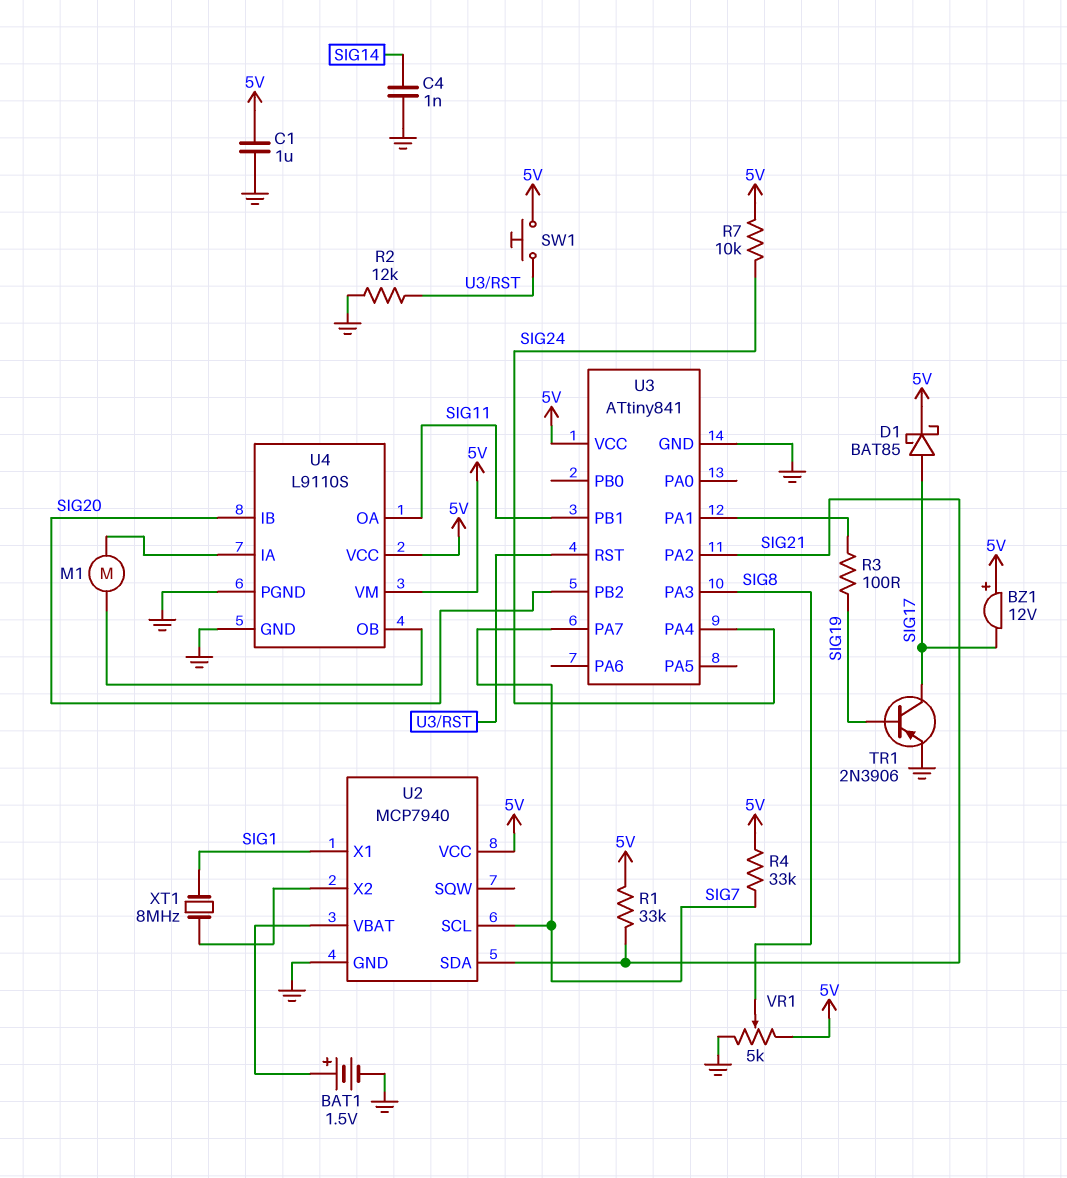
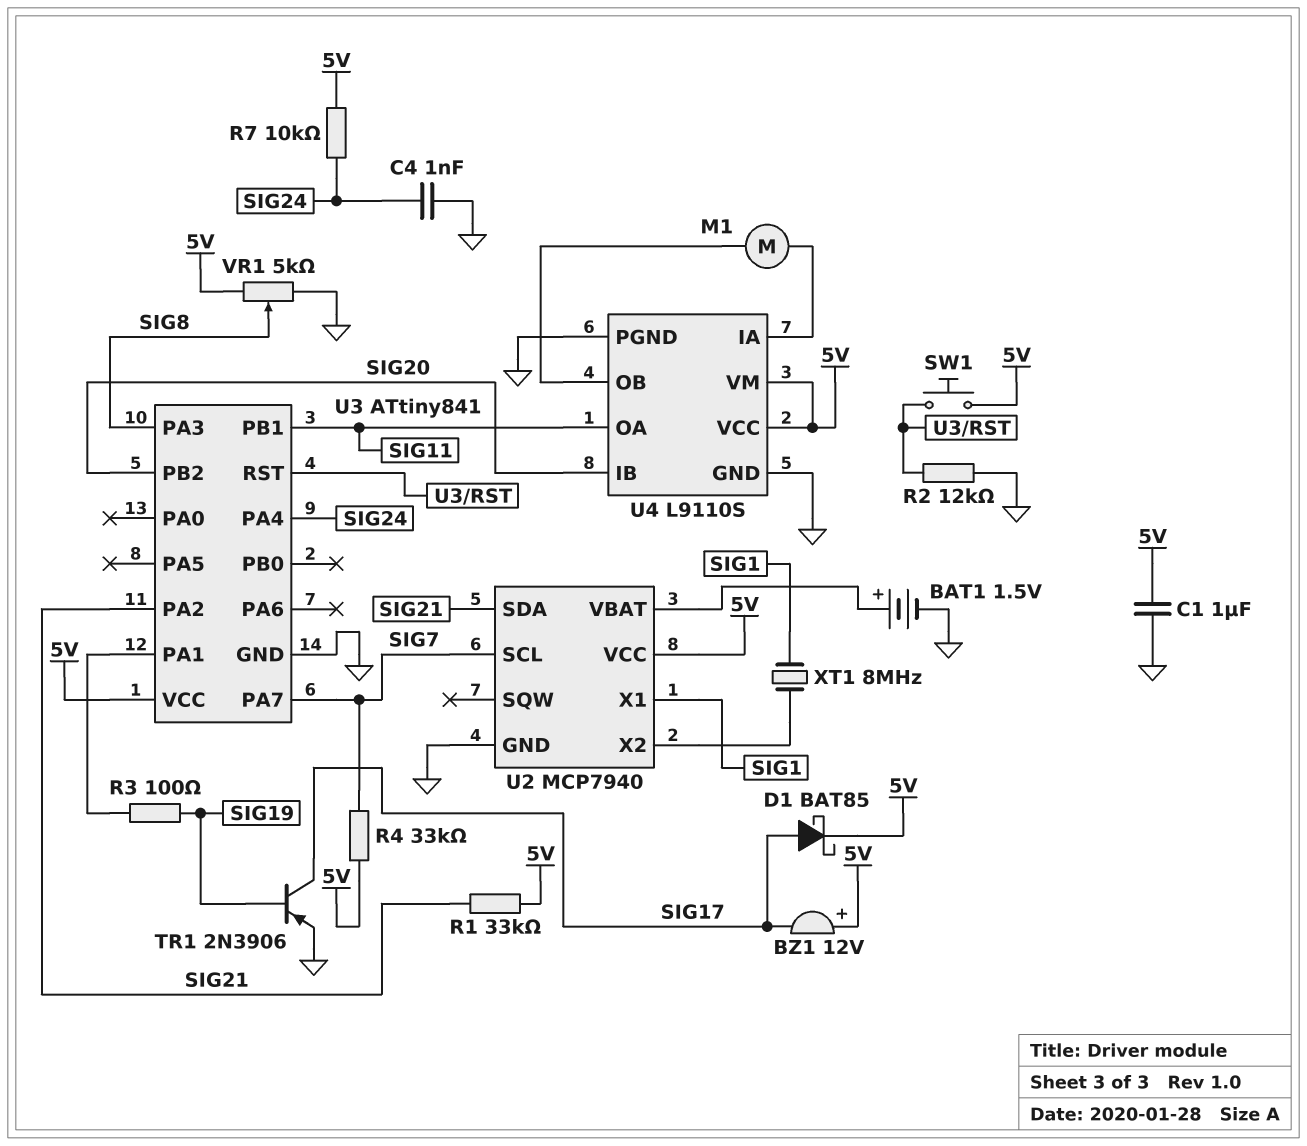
C4: 1nF (GND, SIG14) -> 1nF (GND, SIG24)

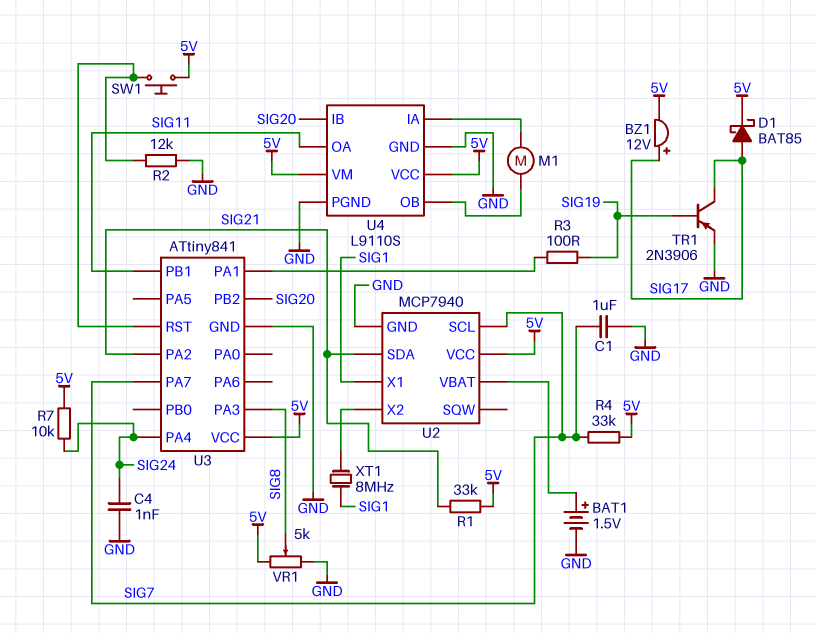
BZ1: buzzer 12V (plus 5V, minus SIG17) -> buzzer 12V (plus SIG17, minus 5V)
C1: 1uF (5V, GND) -> 1uF (GND, SIG7)

